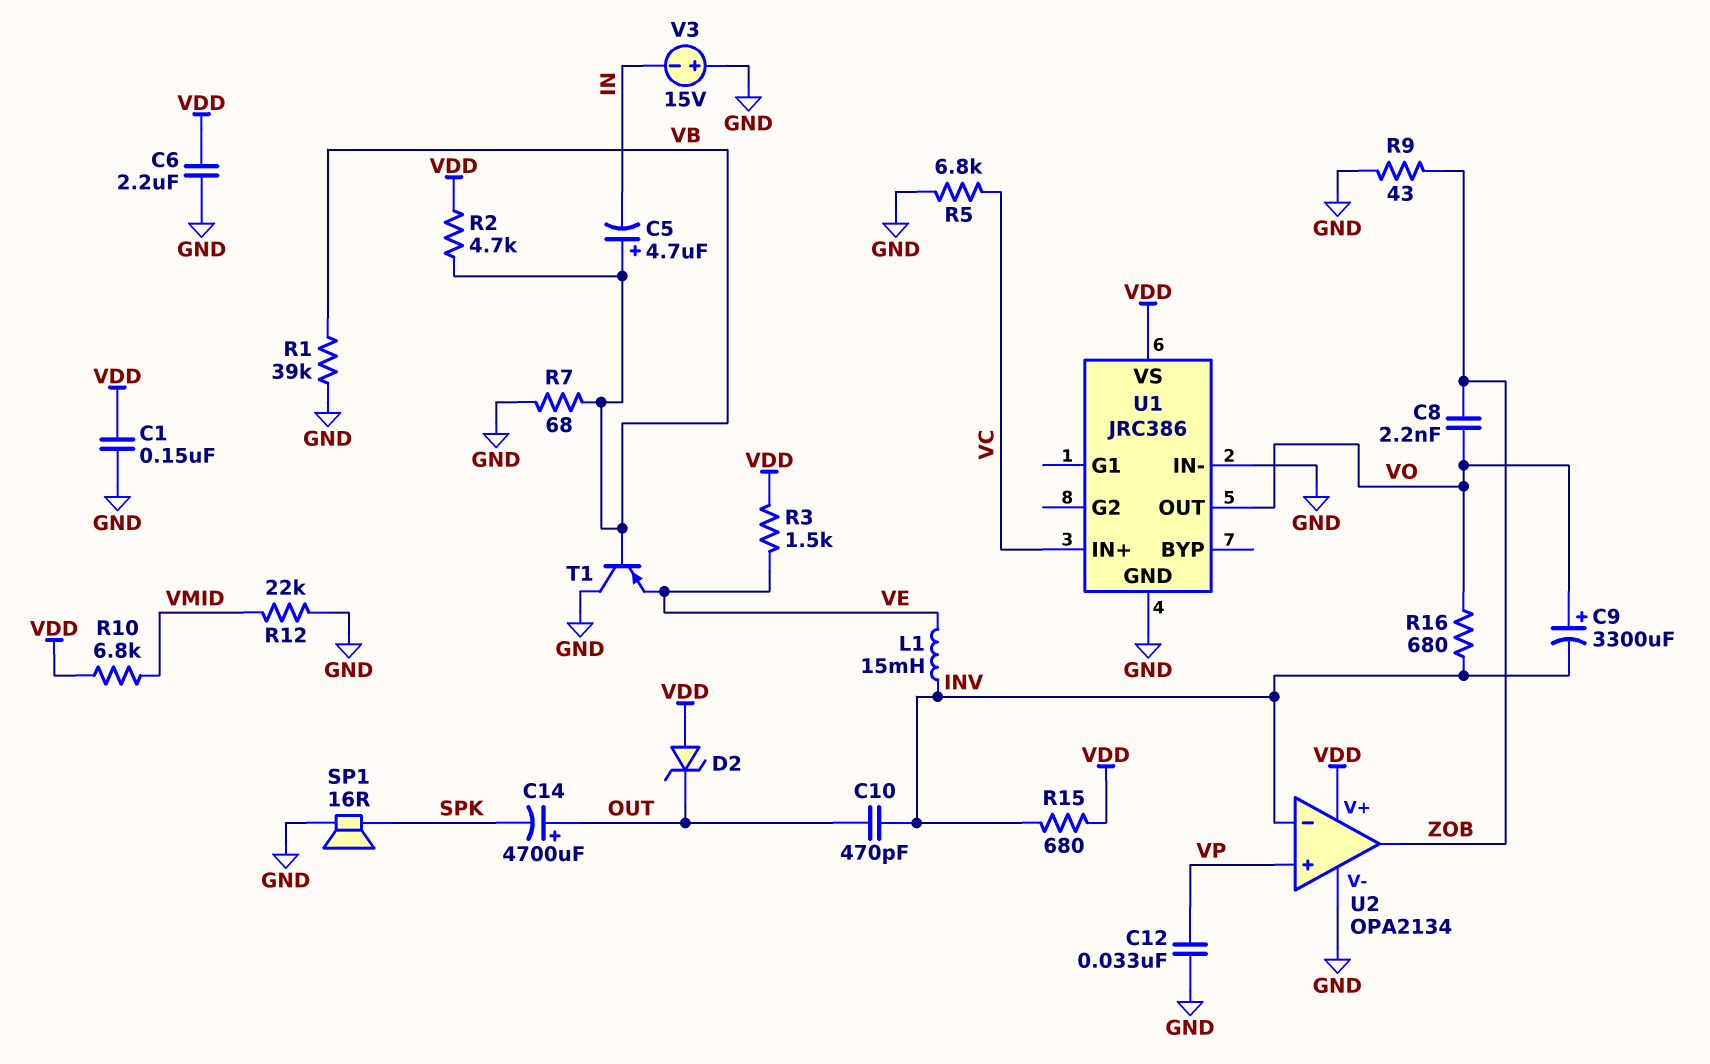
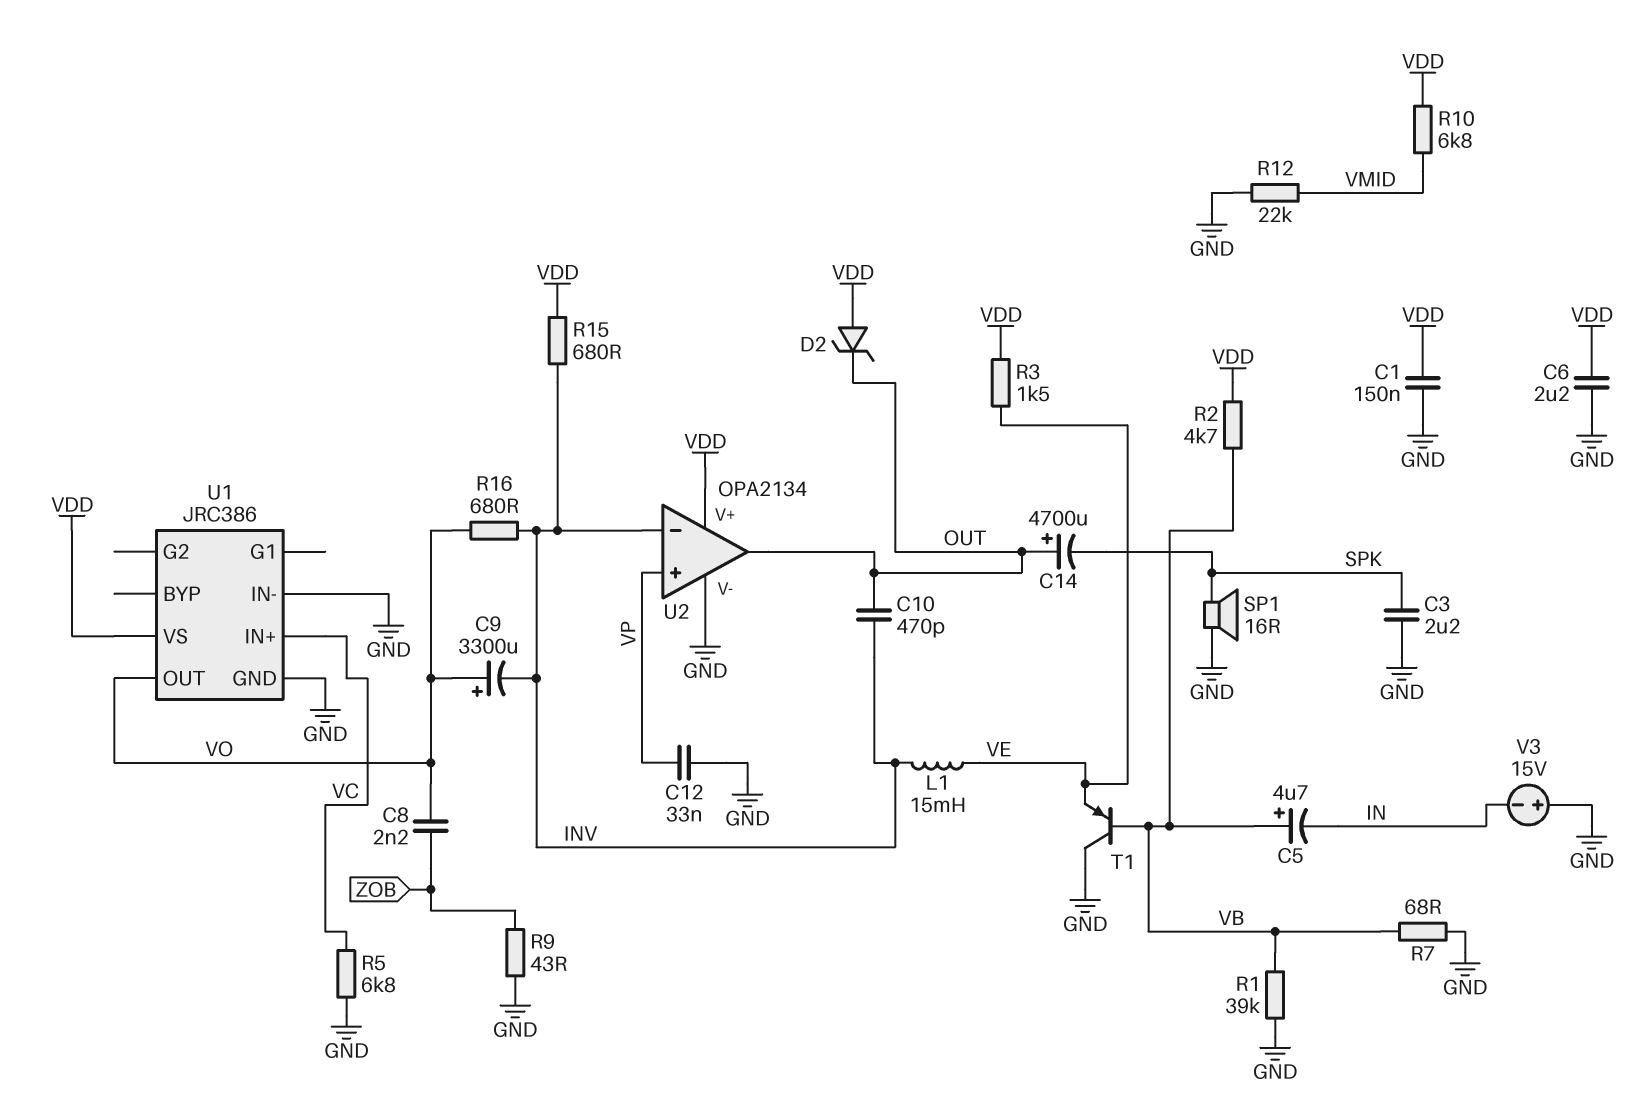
C3: none -> 2.2uF (GND, SPK)
U2 pin out: ZOB -> OUT

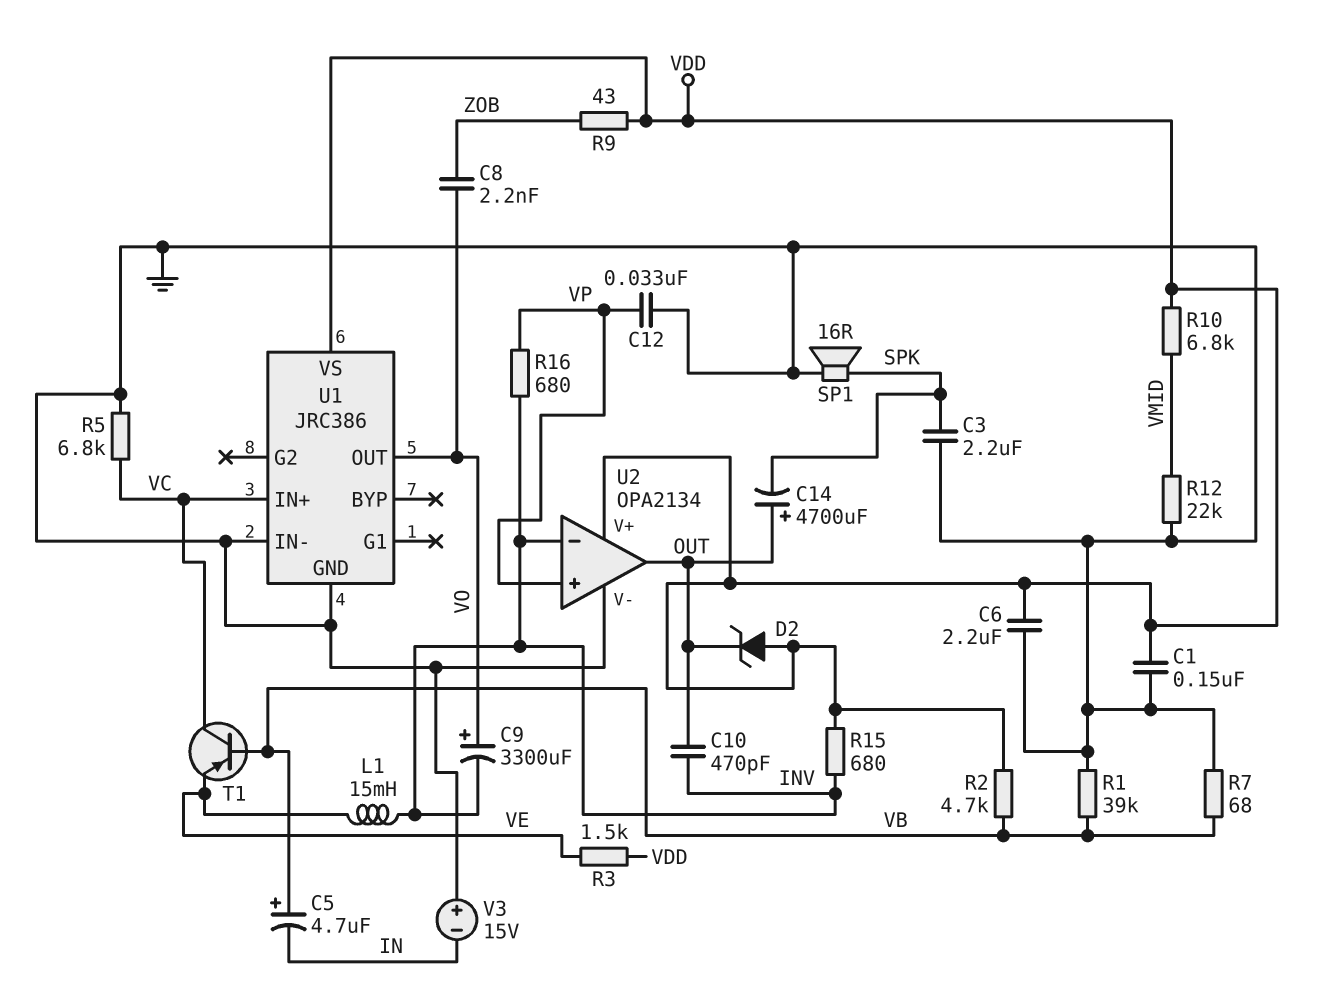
R9: 43 (GND, ZOB) -> 43 (VDD, ZOB)
R16: 680 (INV, VO) -> 680 (INV, VP)
T1: PNP (B VB, C GND, E VE) -> PNP (B VB, C VC, E VE)

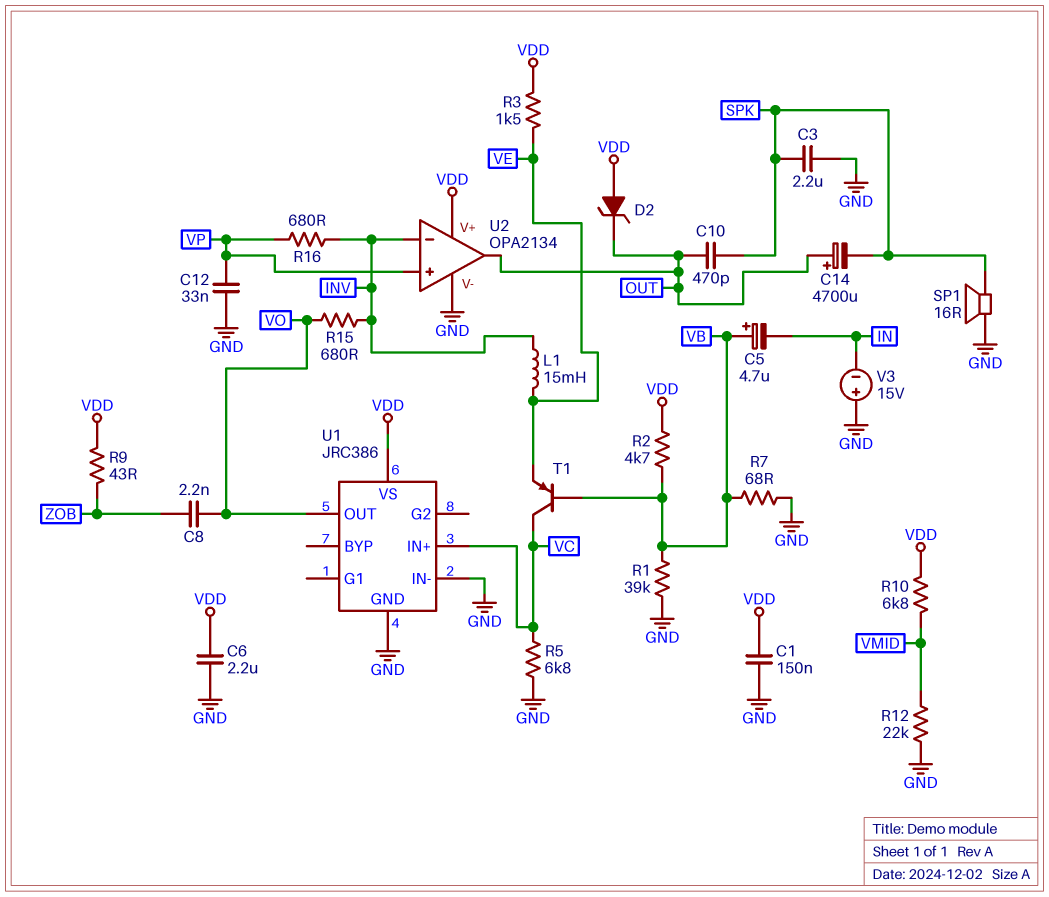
C9: 3300uF (plus VO, minus INV) -> none
C10: 470pF (INV, OUT) -> 470pF (OUT, SPK)
R15: 680 (INV, VDD) -> 680 (INV, VO)

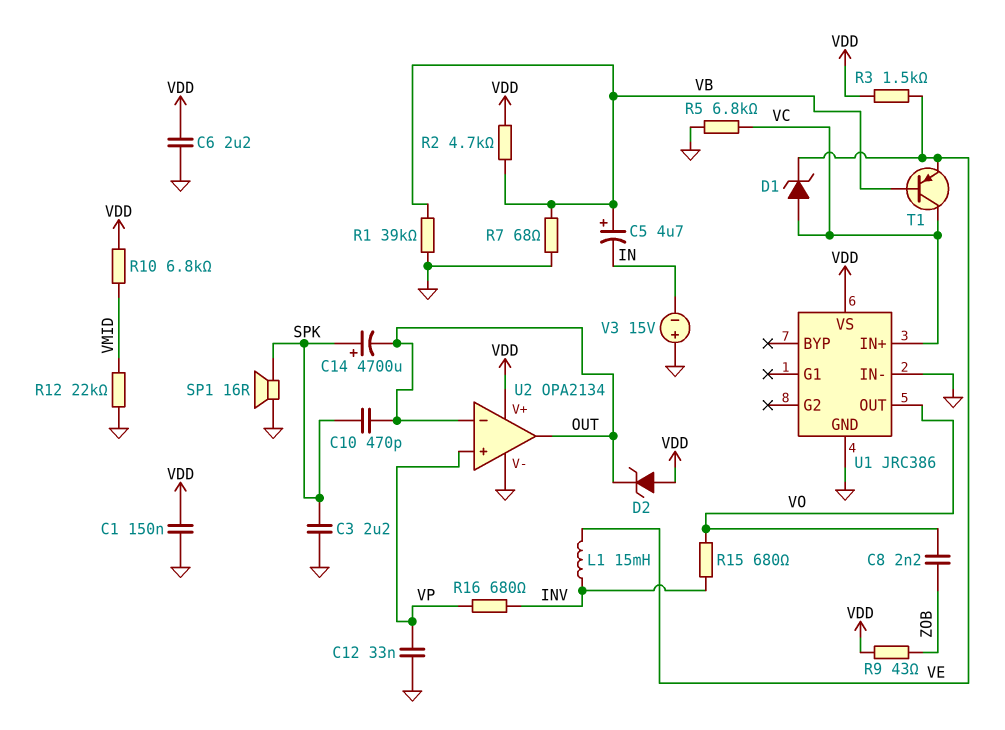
C14: 4700uF (plus OUT, minus SPK) -> 4700uF (plus SPK, minus OUT)
D1: none -> zener (A VC, K VE)
U2 pin in-: INV -> OUT

